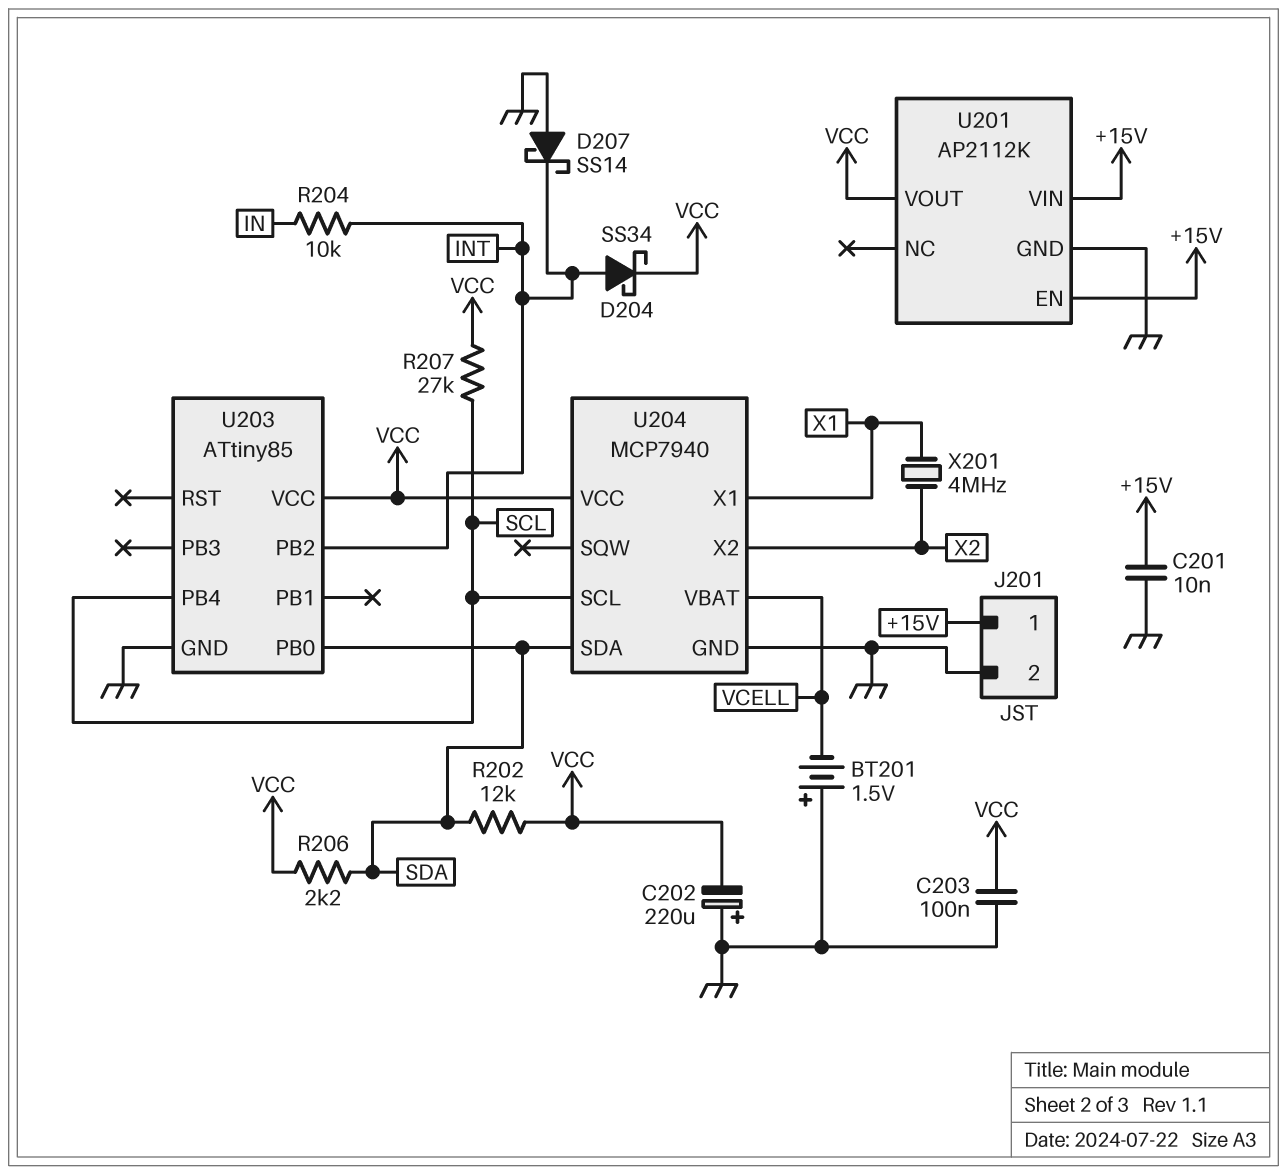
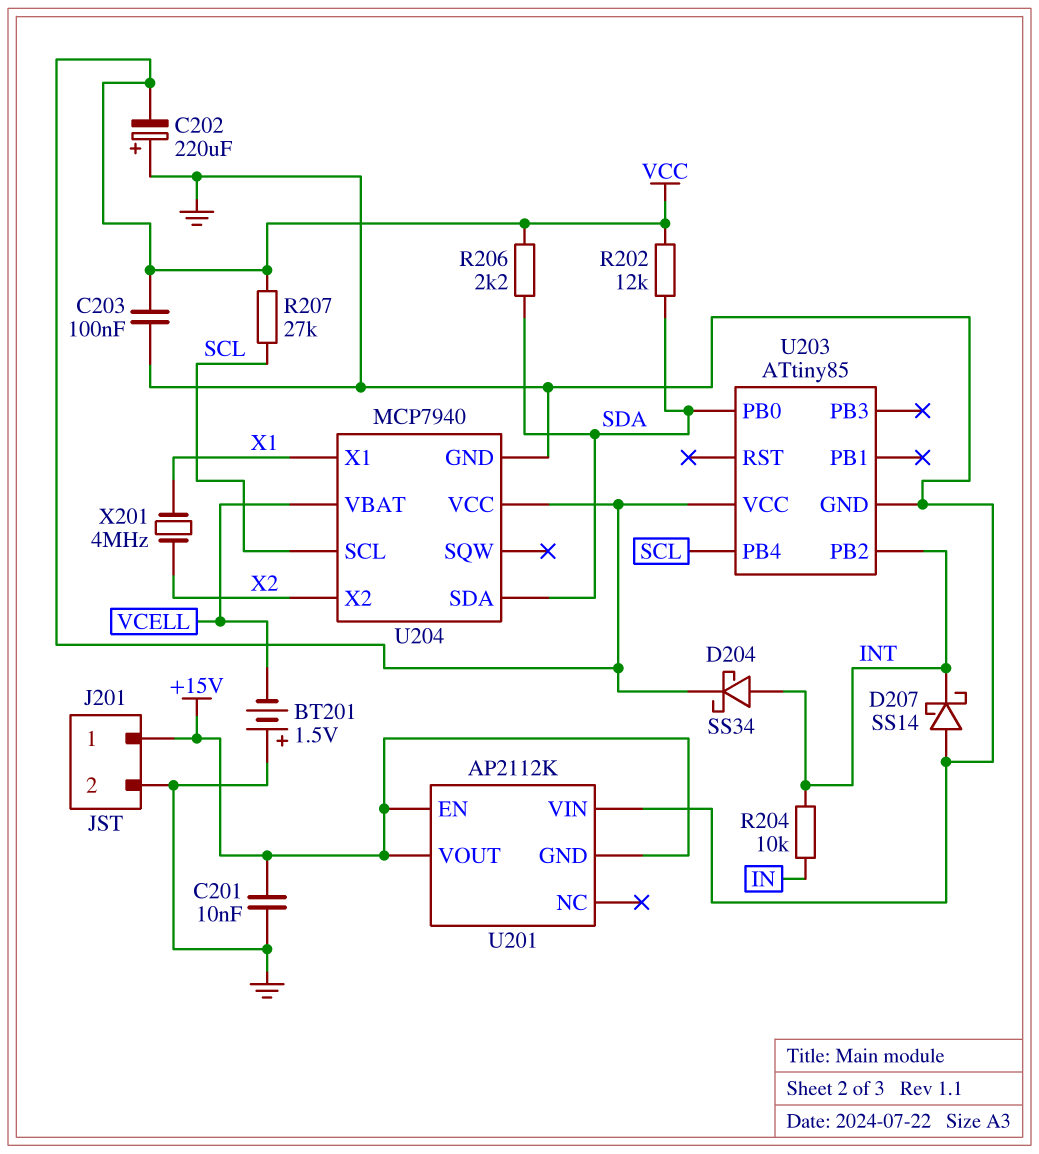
U201 pin GND: GND -> +15V
U201 pin VIN: +15V -> GND
U201 pin VOUT: VCC -> +15V

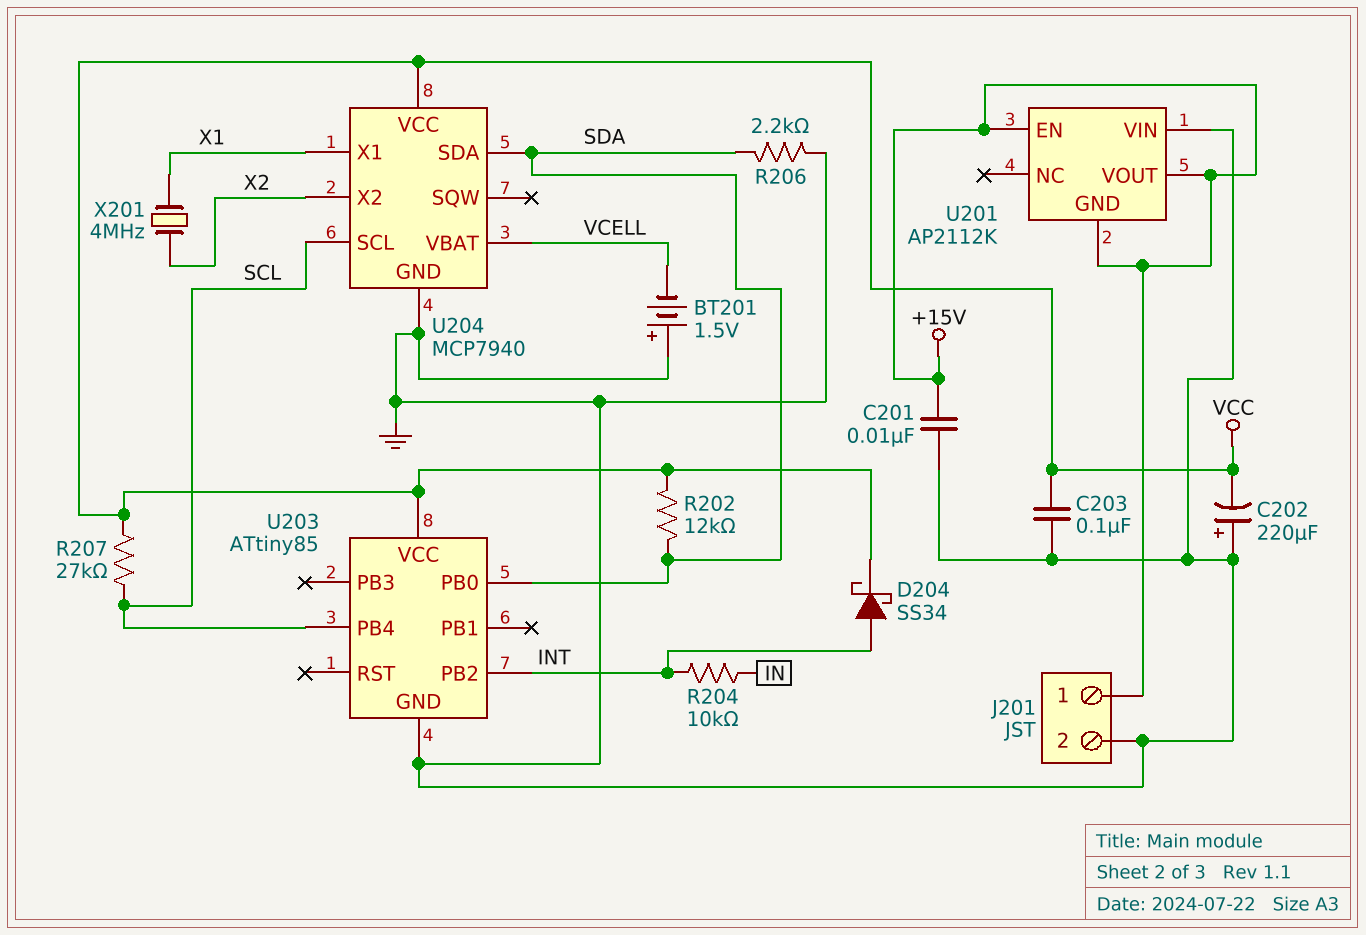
D207: schottky SS14 (A GND, K INT) -> none
R206: 2.2k (SDA, VCC) -> 2.2k (GND, SDA)

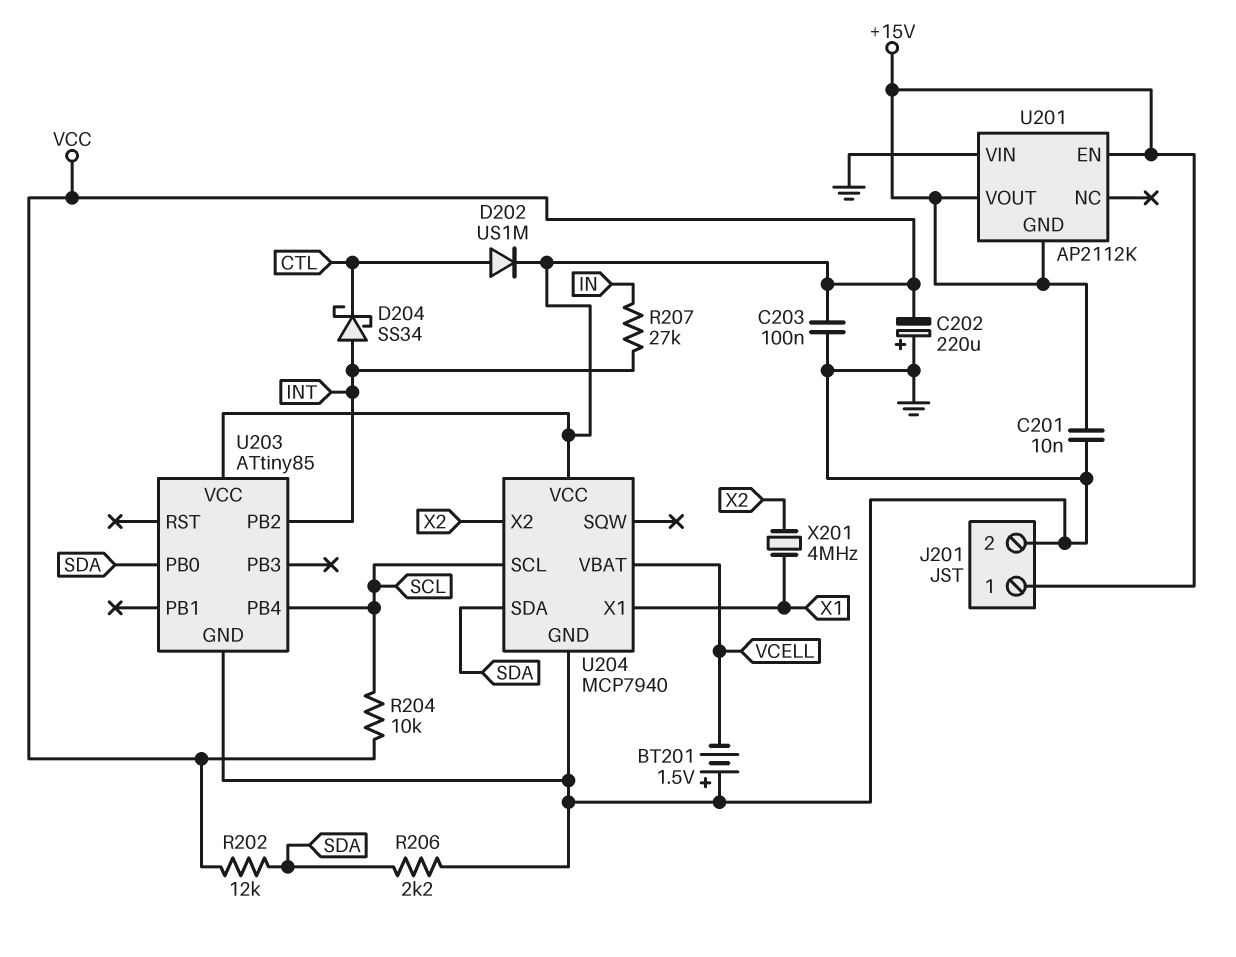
D202: none -> diode US1M (A CTL, K VCC)
D204: schottky SS34 (A INT, K VCC) -> schottky SS34 (A INT, K CTL)
R204: 10k (IN, INT) -> 10k (SCL, VCC)
R207: 27k (SCL, VCC) -> 27k (IN, INT)

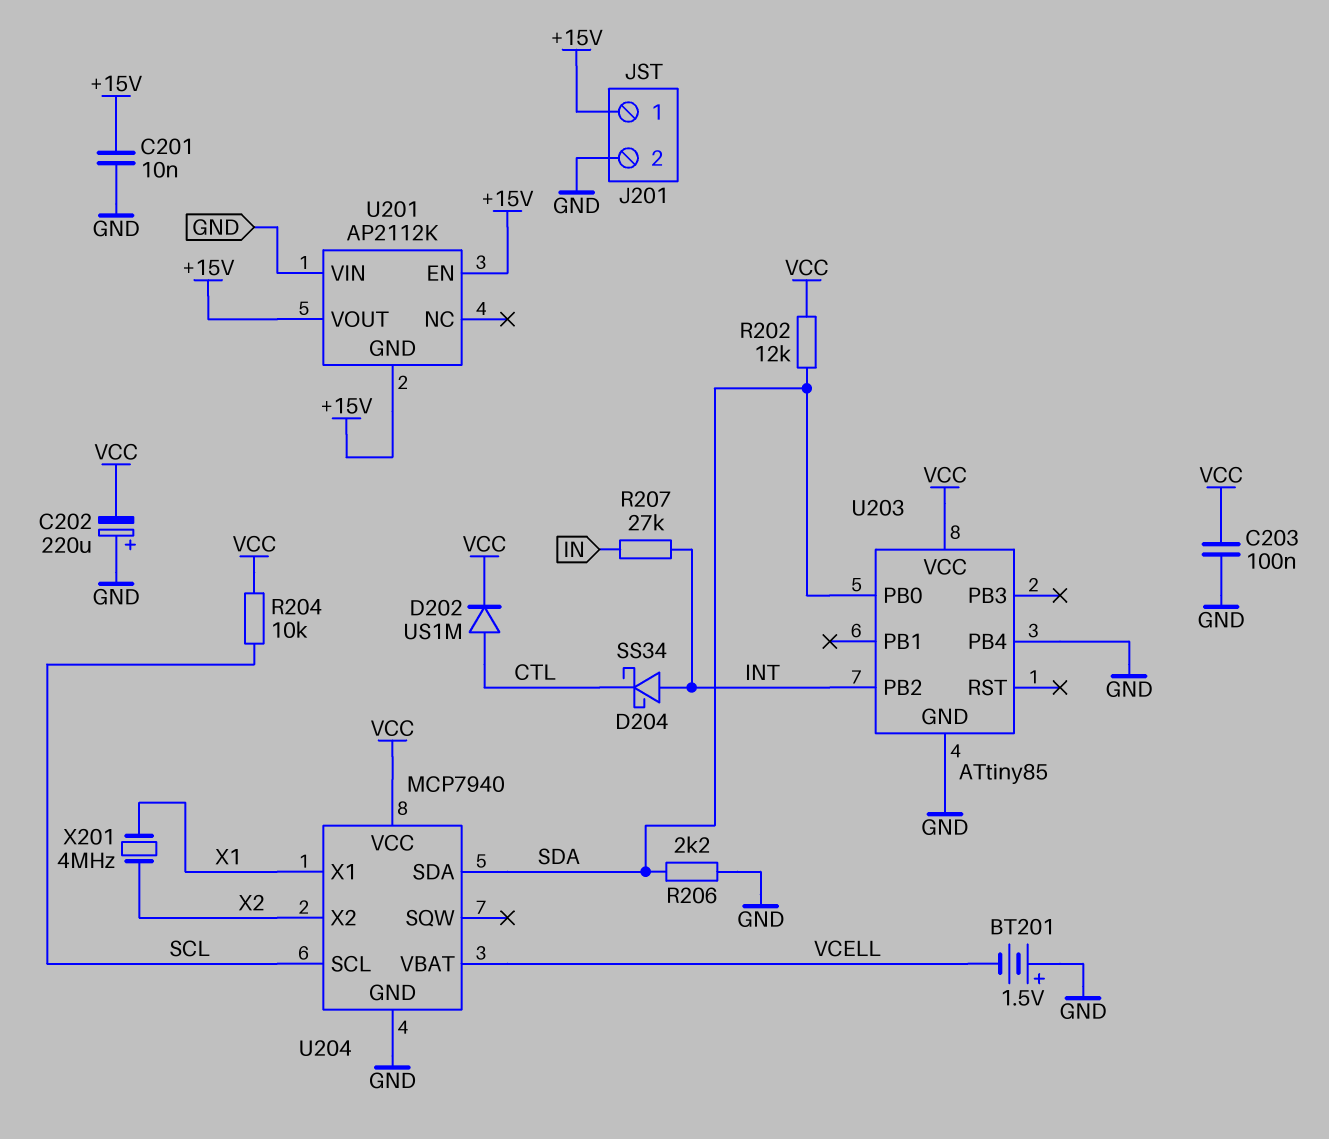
U203 pin PB4: SCL -> GND

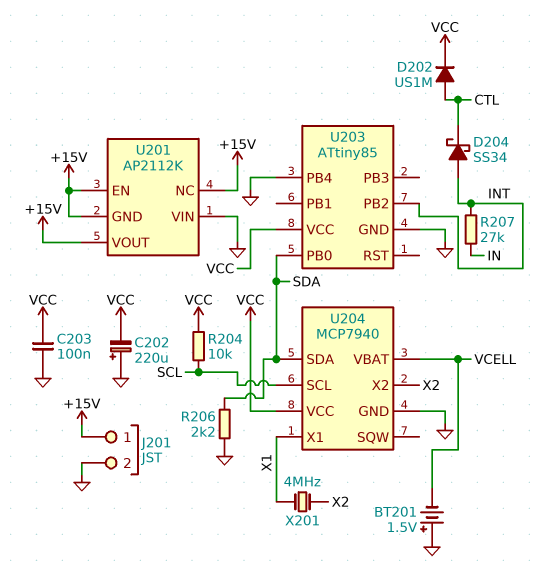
C201: 10nF (+15V, GND) -> none
R202: 12k (SDA, VCC) -> none
U201 pin NC: none -> +15V

